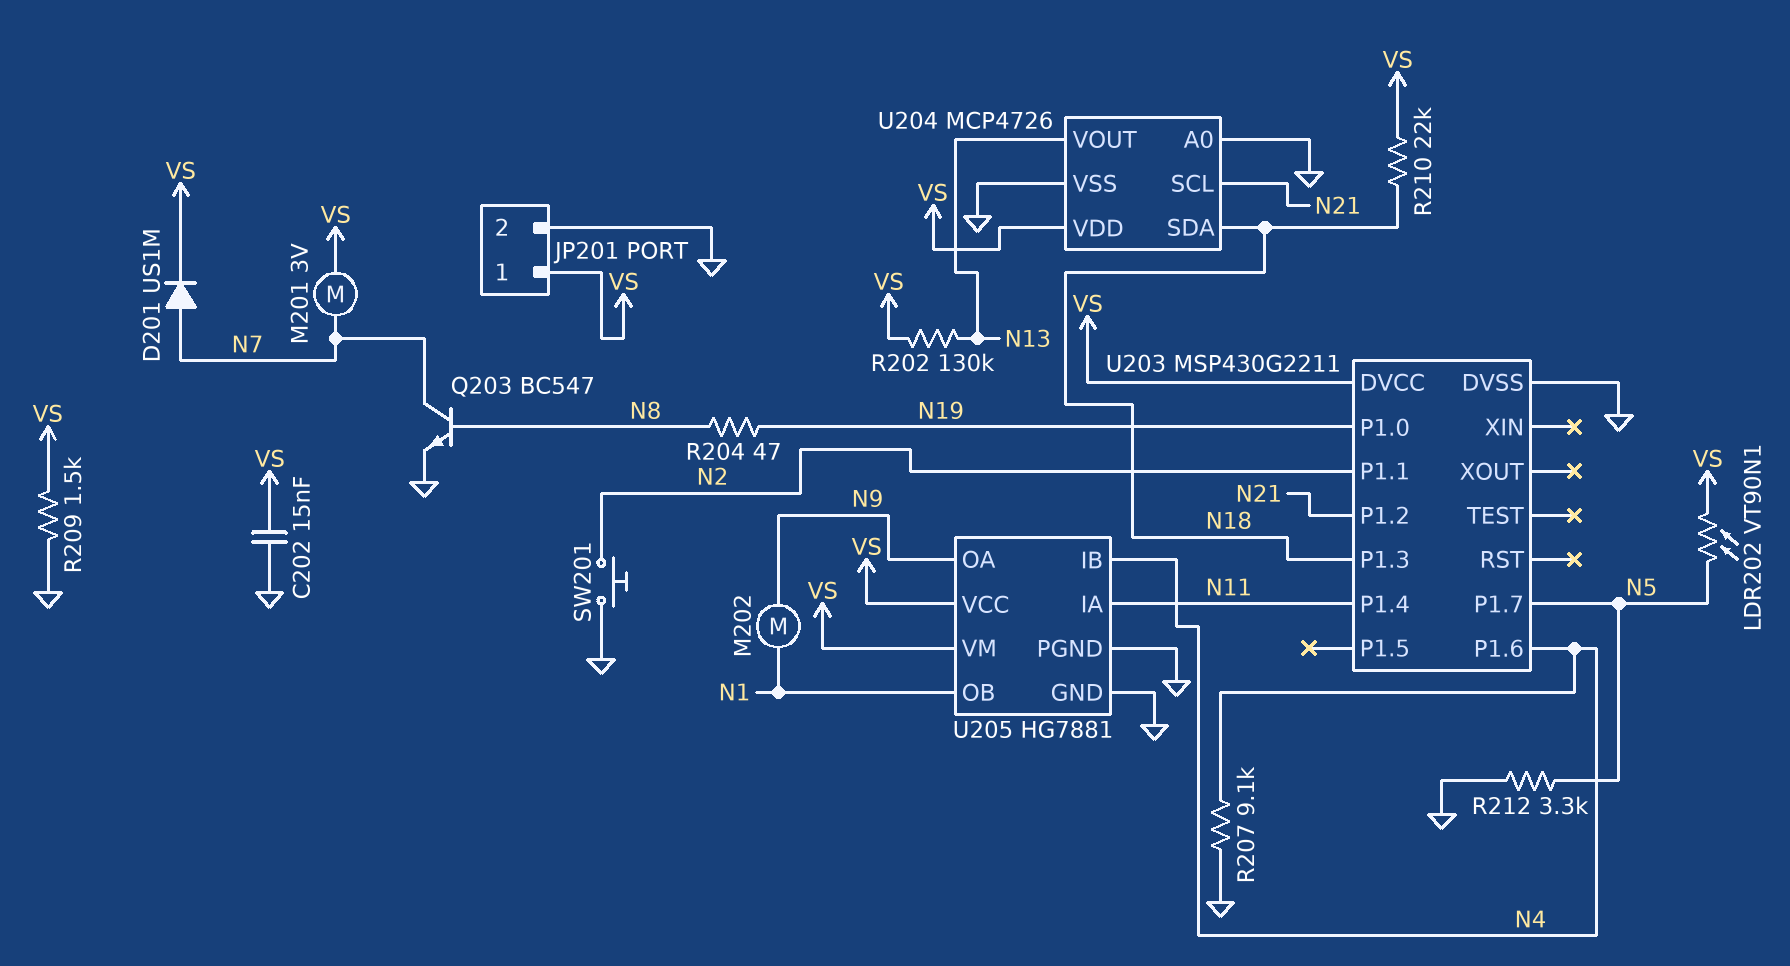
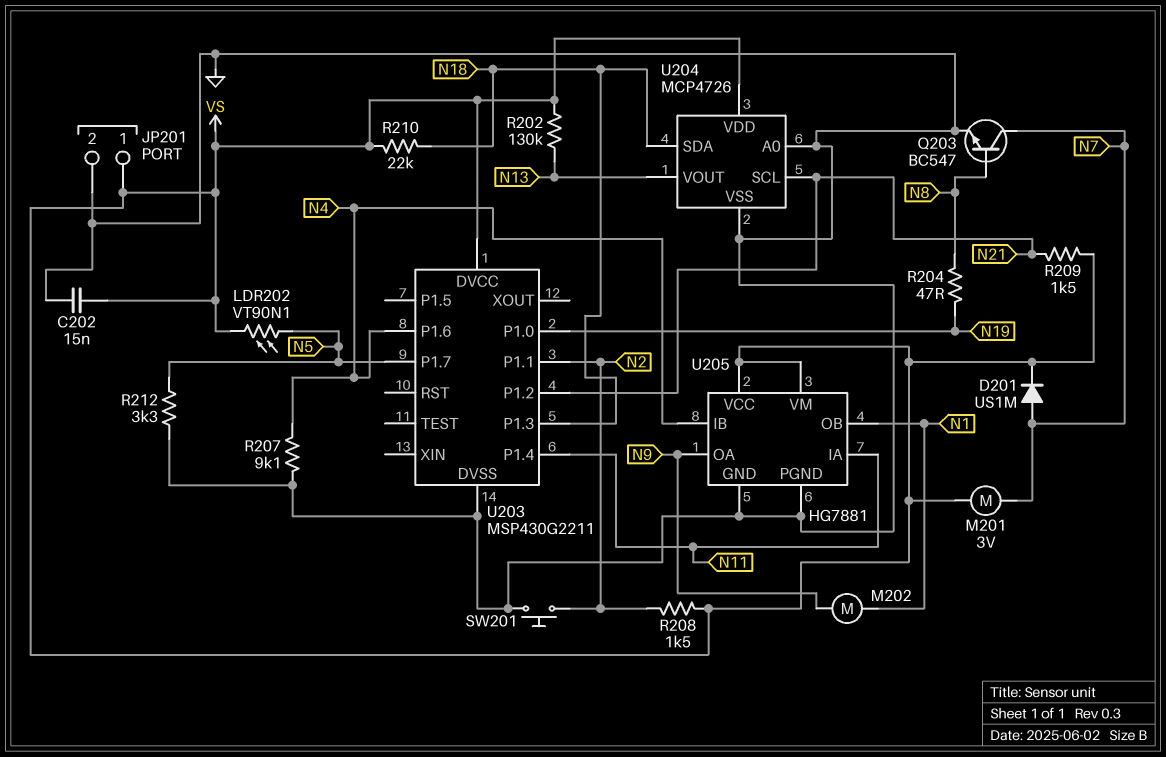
R208: none -> 1.5k (N2, VS)
R209: 1.5k (GND, VS) -> 1.5k (N21, VS)

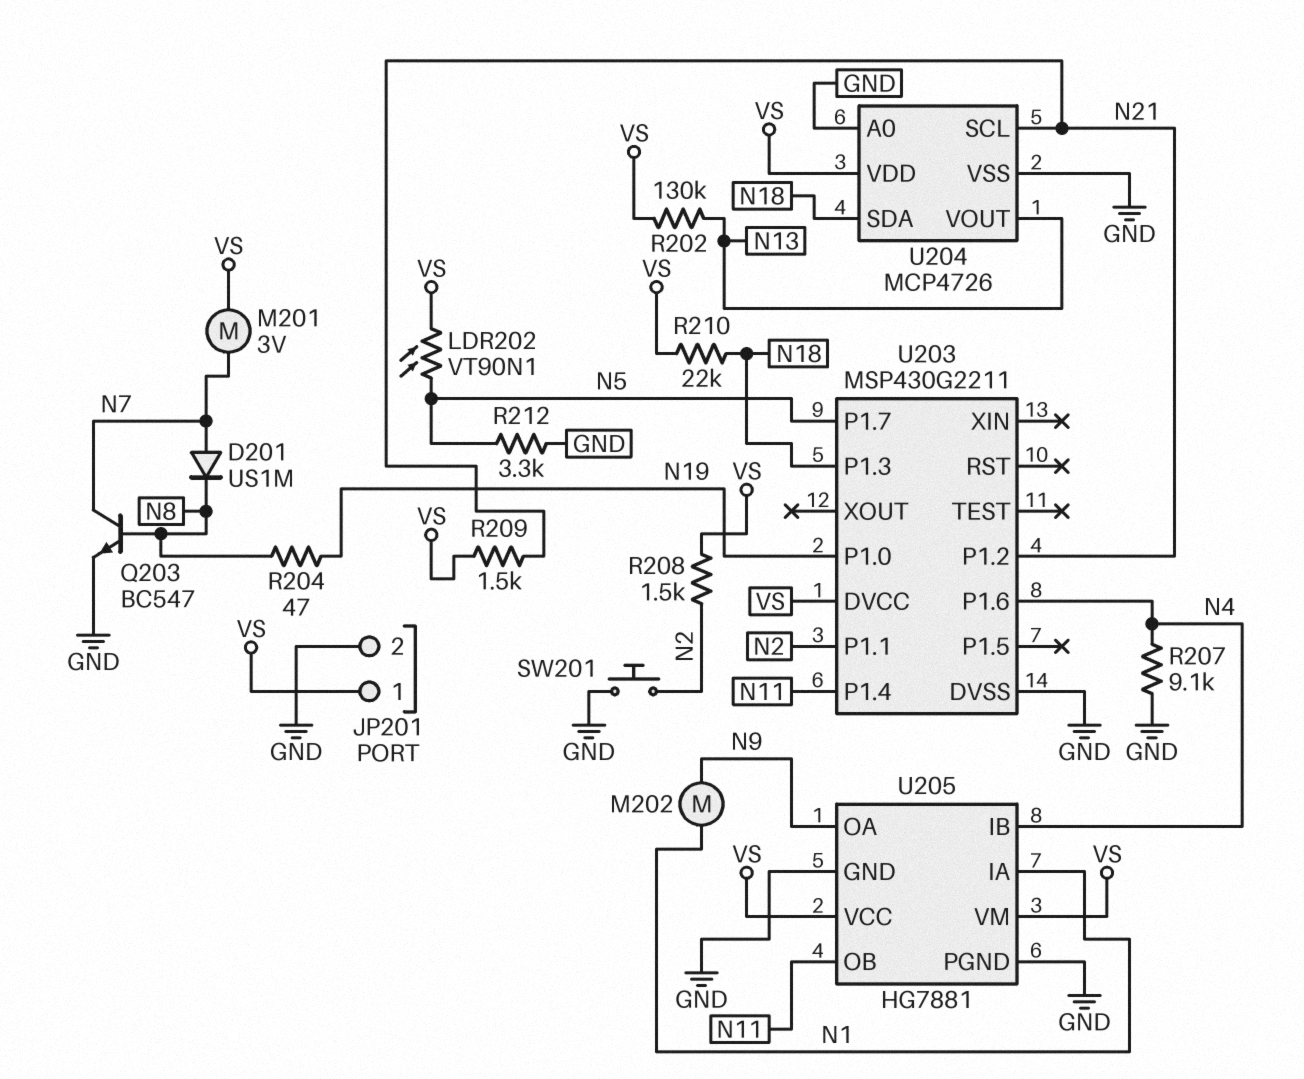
C202: 15nF (GND, VS) -> none
D201: diode US1M (A N7, K VS) -> diode US1M (A N7, K N8)
U205 pin IA: N11 -> N1
U205 pin OB: N1 -> N11

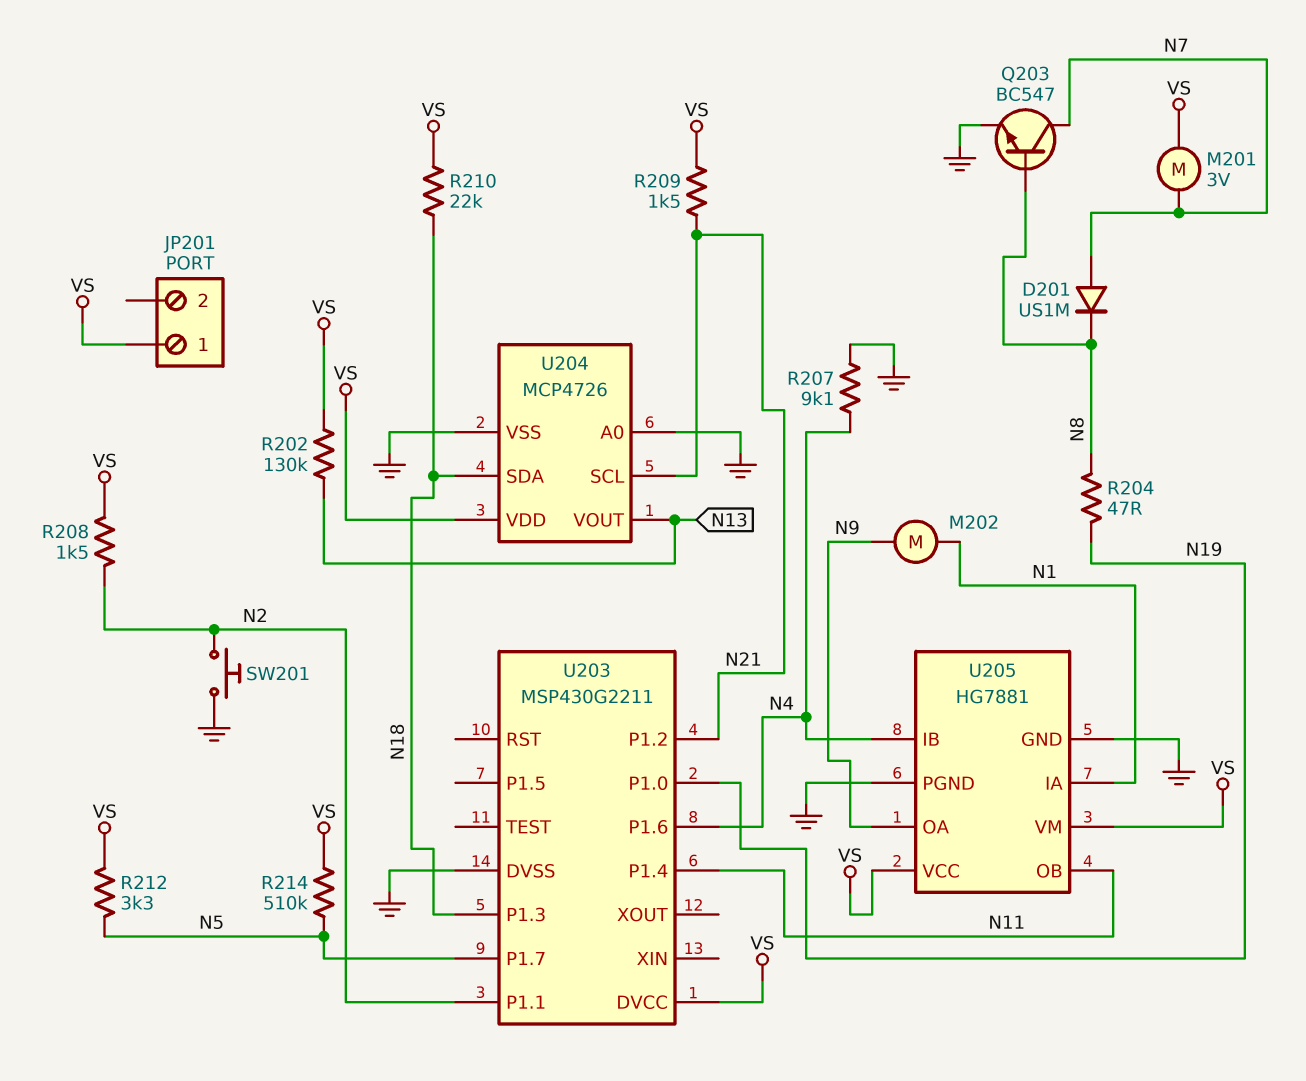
JP201 pin 2: GND -> none
LDR202: VT90N1 (N5, VS) -> none
R212: 3.3k (GND, N5) -> 3.3k (N5, VS)
R214: none -> 510k (N5, VS)

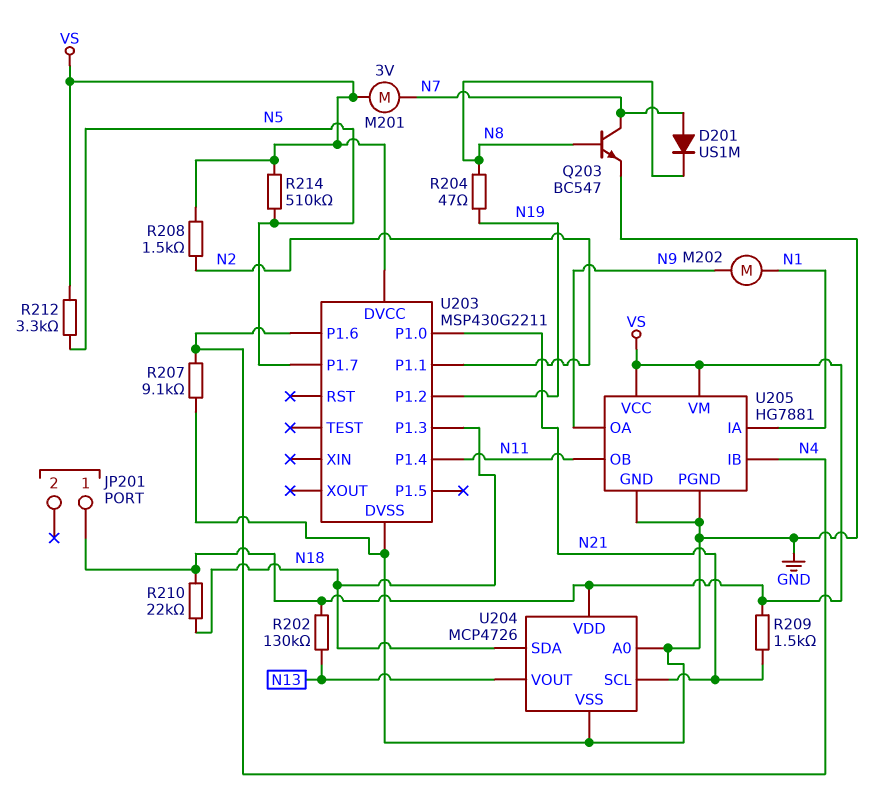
SW201: button (GND, N2) -> none
U203 pin P1.0: N19 -> N21
U203 pin P1.2: N21 -> N19

